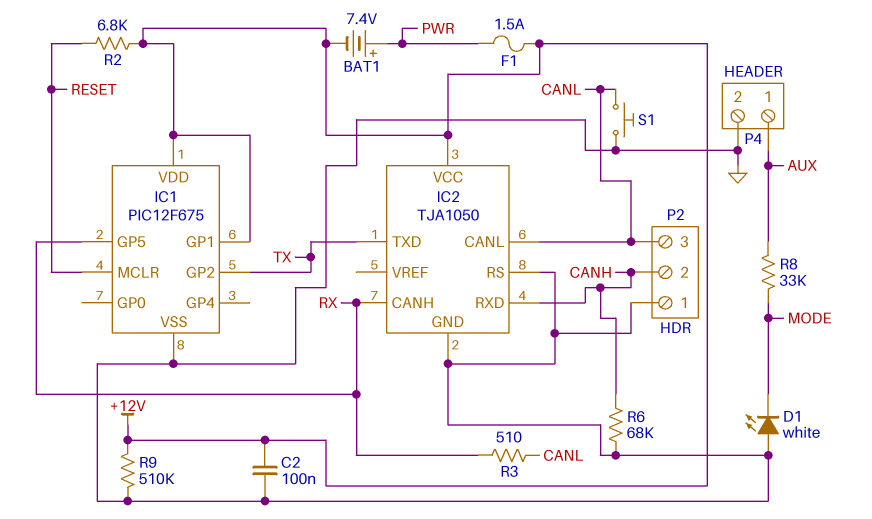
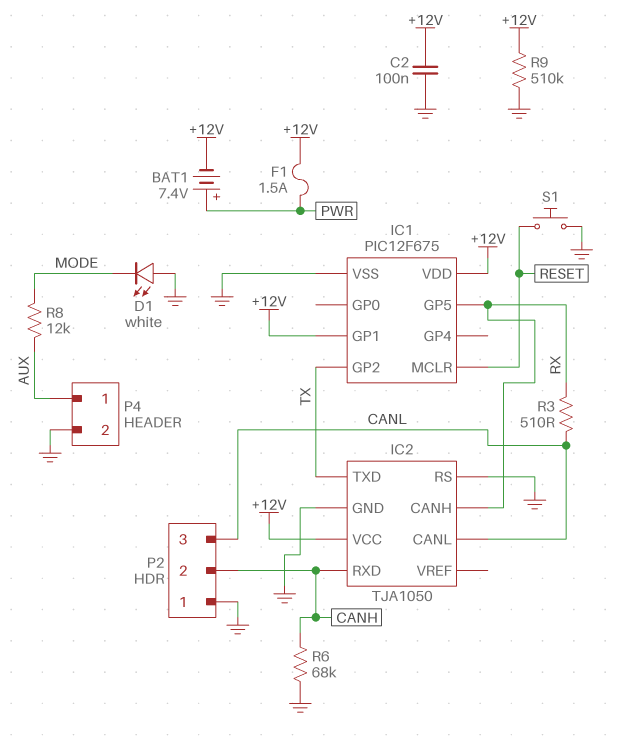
R2: 6.8k (+12V, RESET) -> none
R8: 33k (AUX, MODE) -> 12k (AUX, MODE)
S1: button (CANL, GND) -> button (GND, RESET)

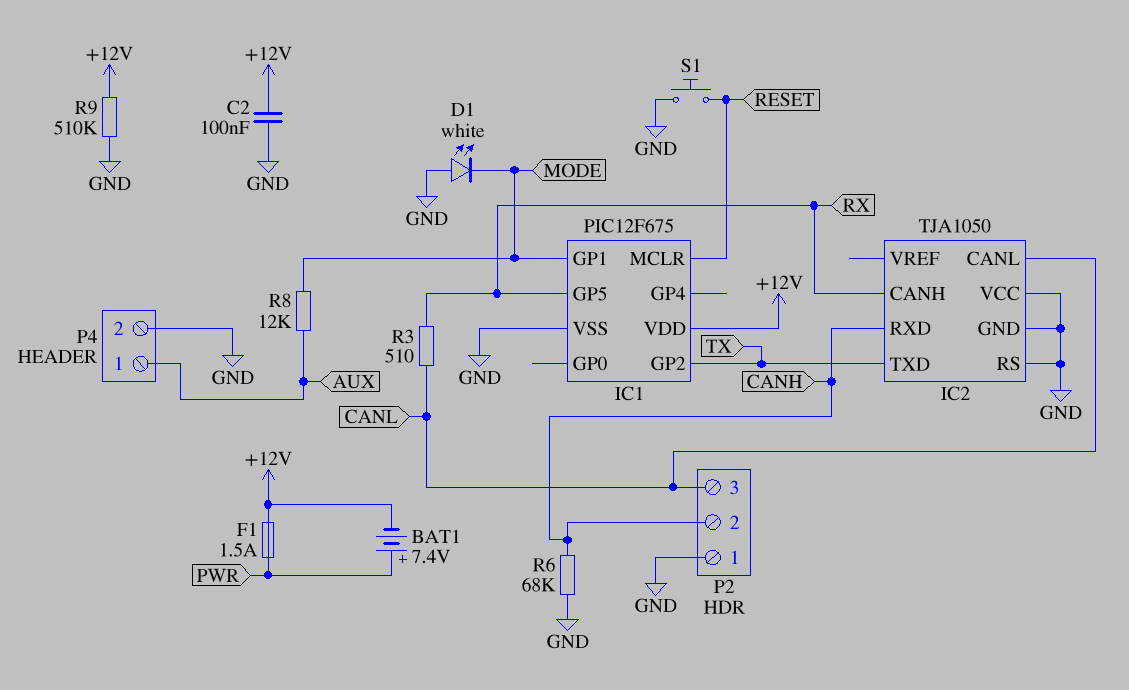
IC1 pin GP1: +12V -> MODE
IC2 pin VCC: +12V -> GND

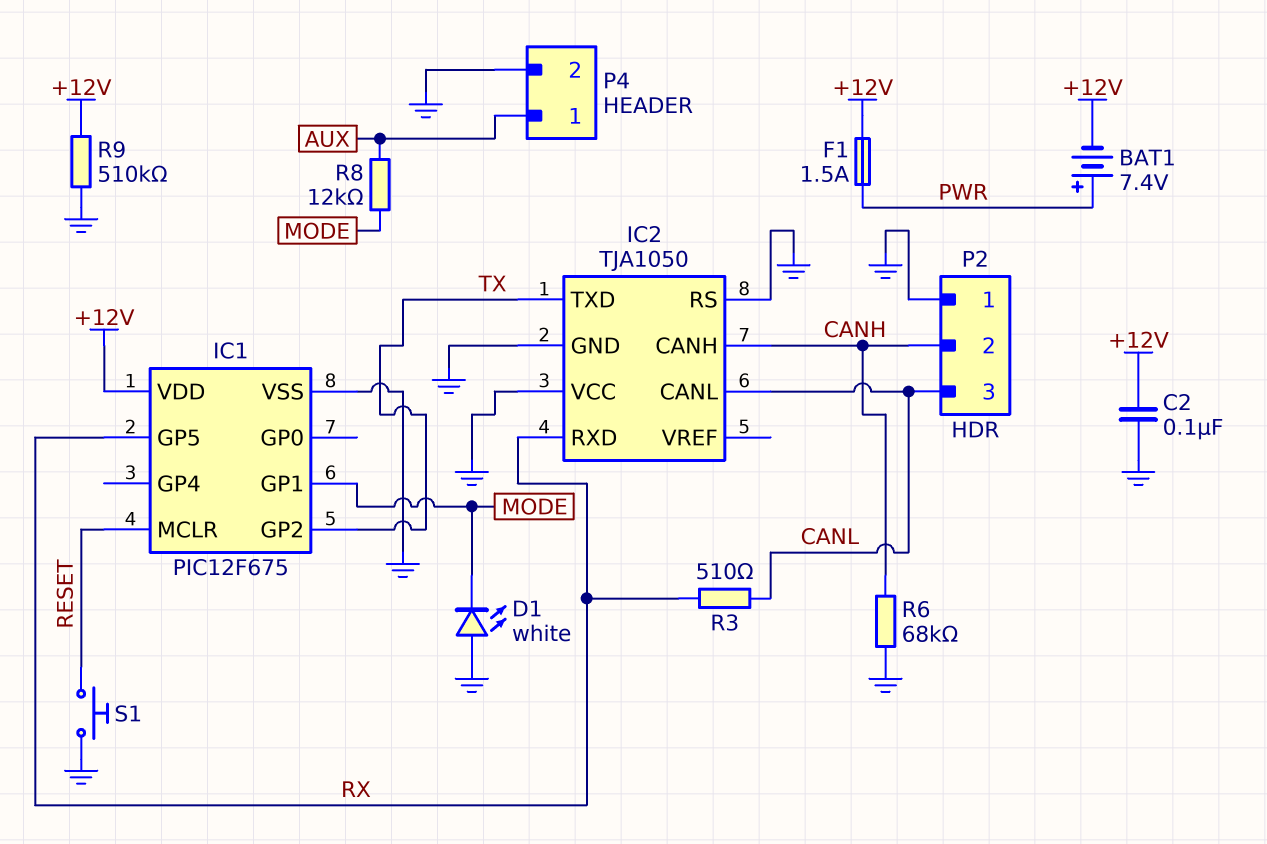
IC2 pin CANH: RX -> CANH
IC2 pin RXD: CANH -> RX

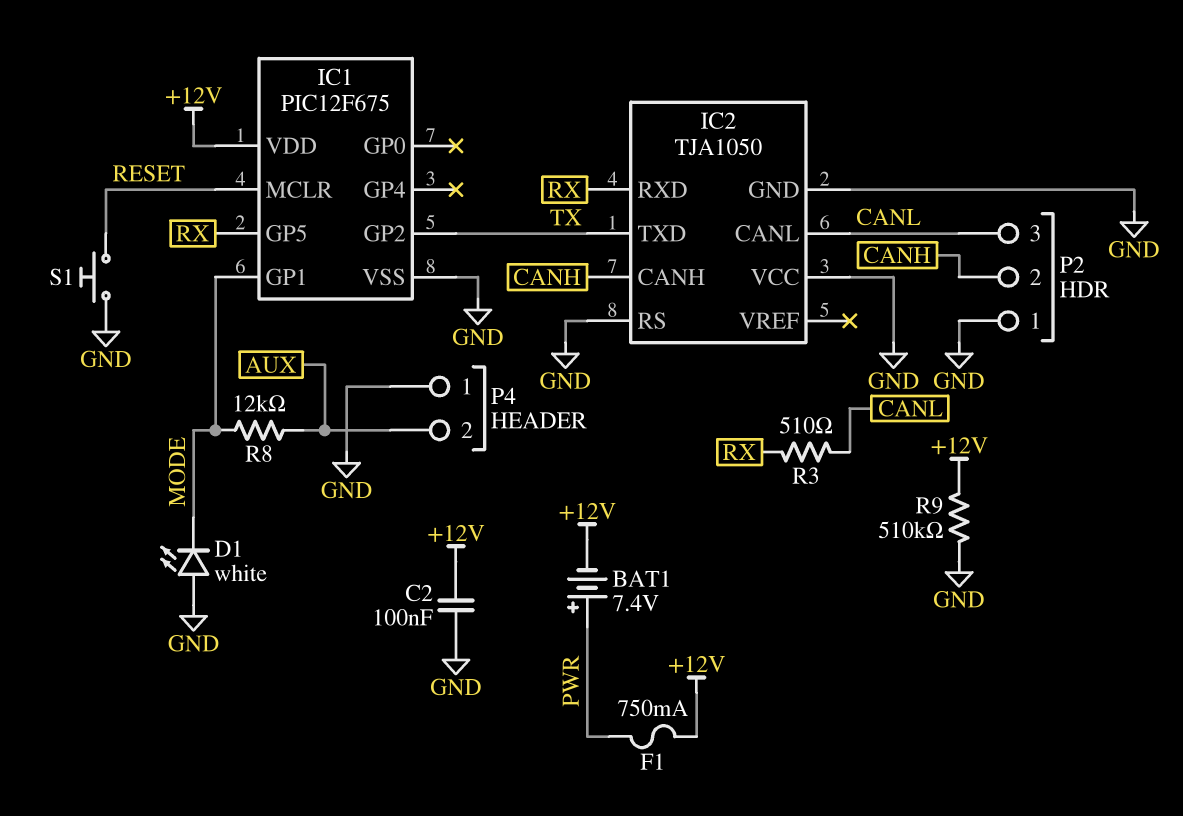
F1: 1.5A (+12V, PWR) -> 750mA (+12V, PWR)
P4 pin 1: AUX -> GND
P4 pin 2: GND -> AUX
R6: 68k (CANH, GND) -> none

